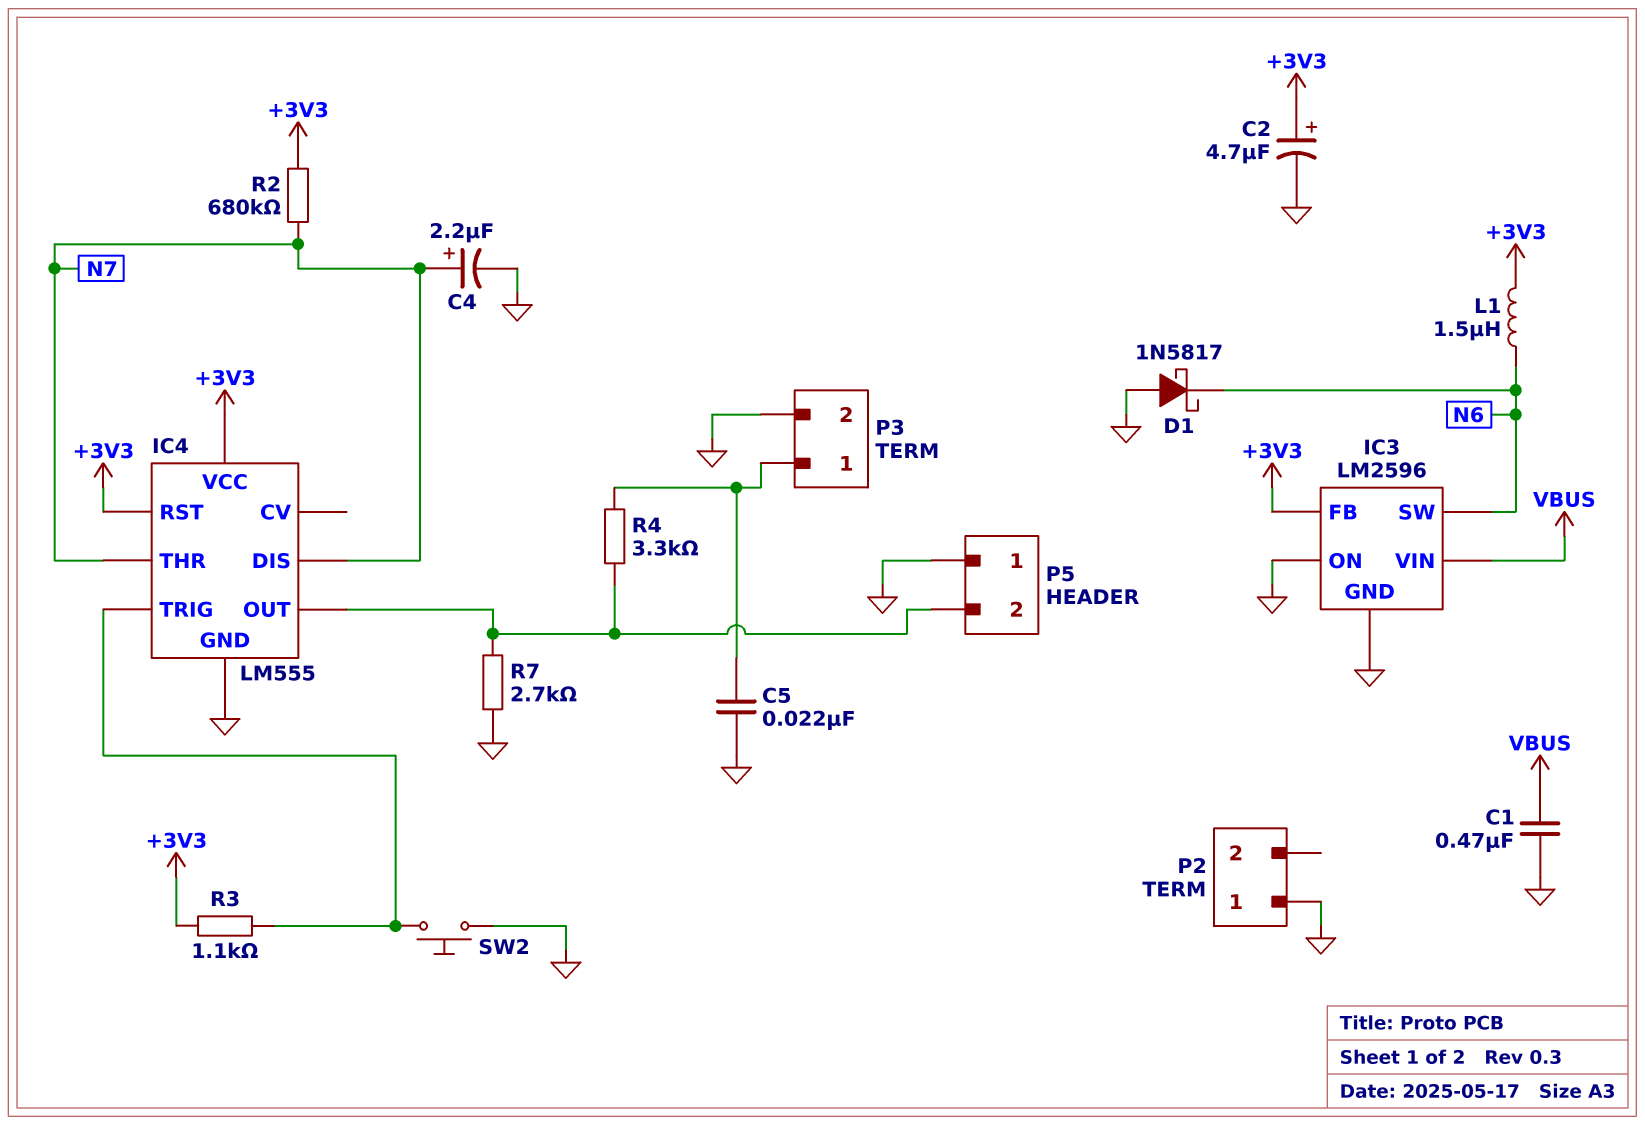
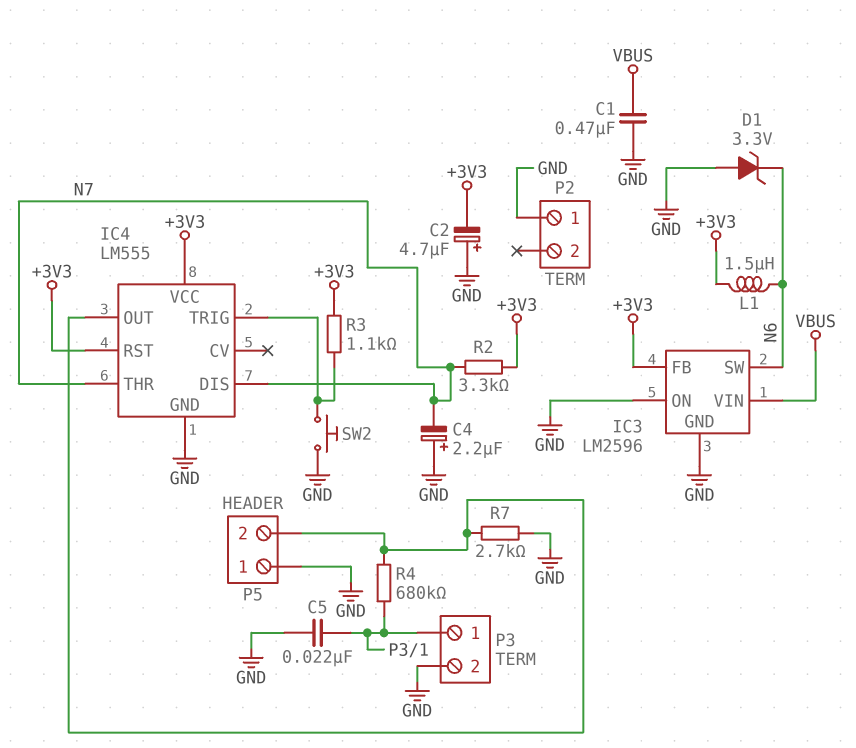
C2: 4.7uF (plus +3V3, minus GND) -> 4.7uF (plus GND, minus +3V3)
C4: 2.2uF (plus N7, minus GND) -> 2.2uF (plus GND, minus N7)
D1: schottky 1N5817 (A GND, K N6) -> zener 3.3V (A GND, K N6)
R2: 680k (+3V3, N7) -> 3.3k (+3V3, N7)
R4: 3.3k (IC4/OUT, P3/1) -> 680k (IC4/OUT, P3/1)

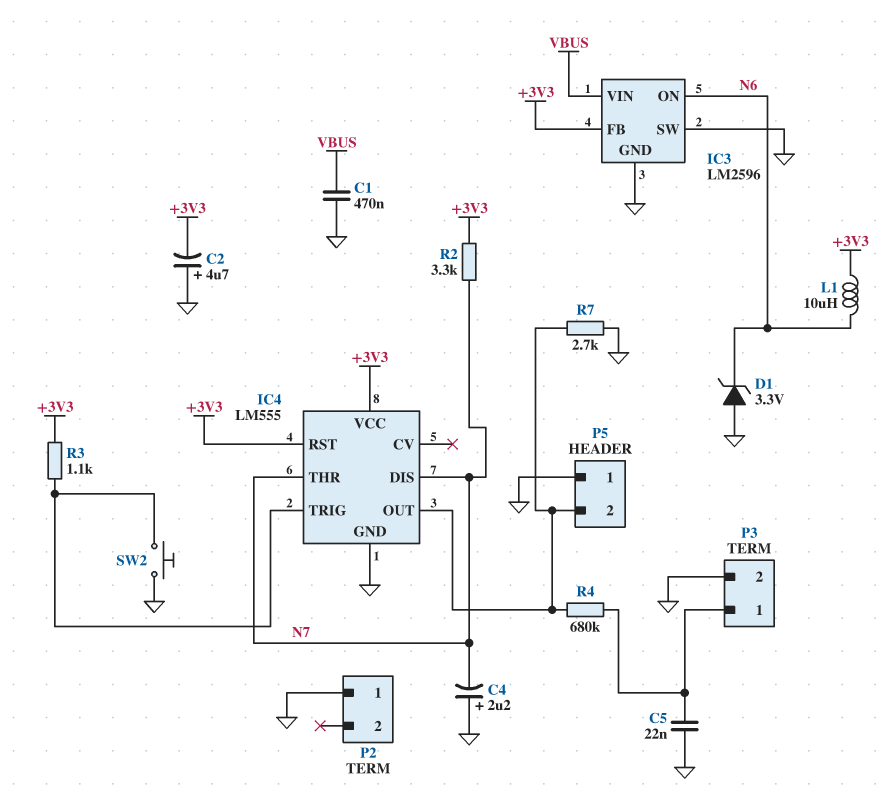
IC3 pin ON: GND -> N6
IC3 pin SW: N6 -> GND
L1: 1.5uH (+3V3, N6) -> 10uH (+3V3, N6)

